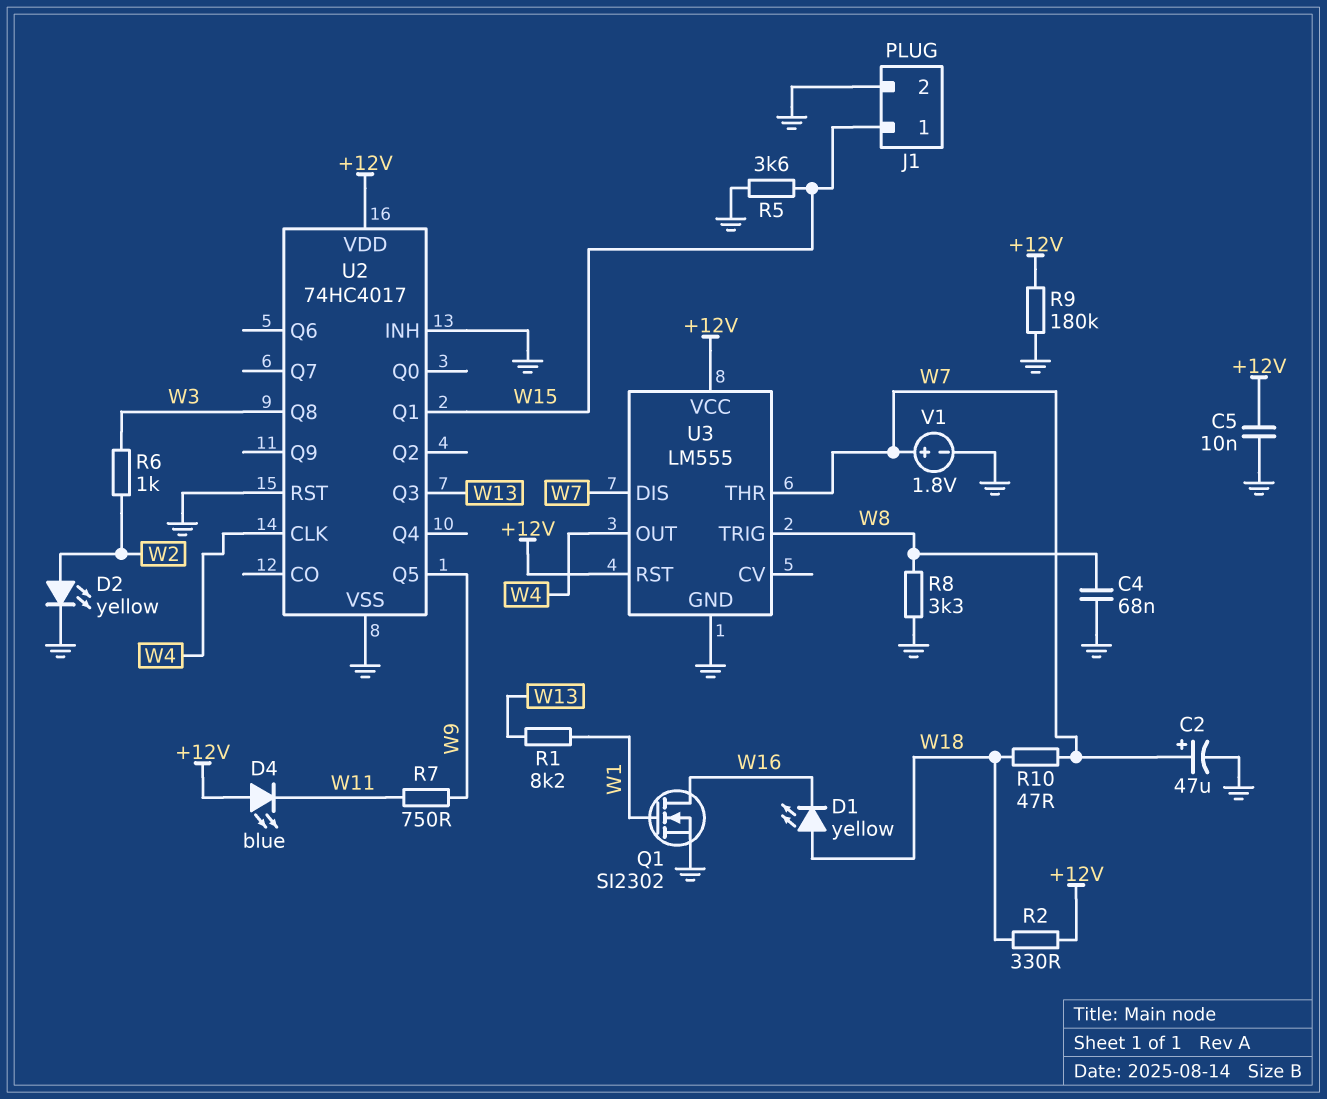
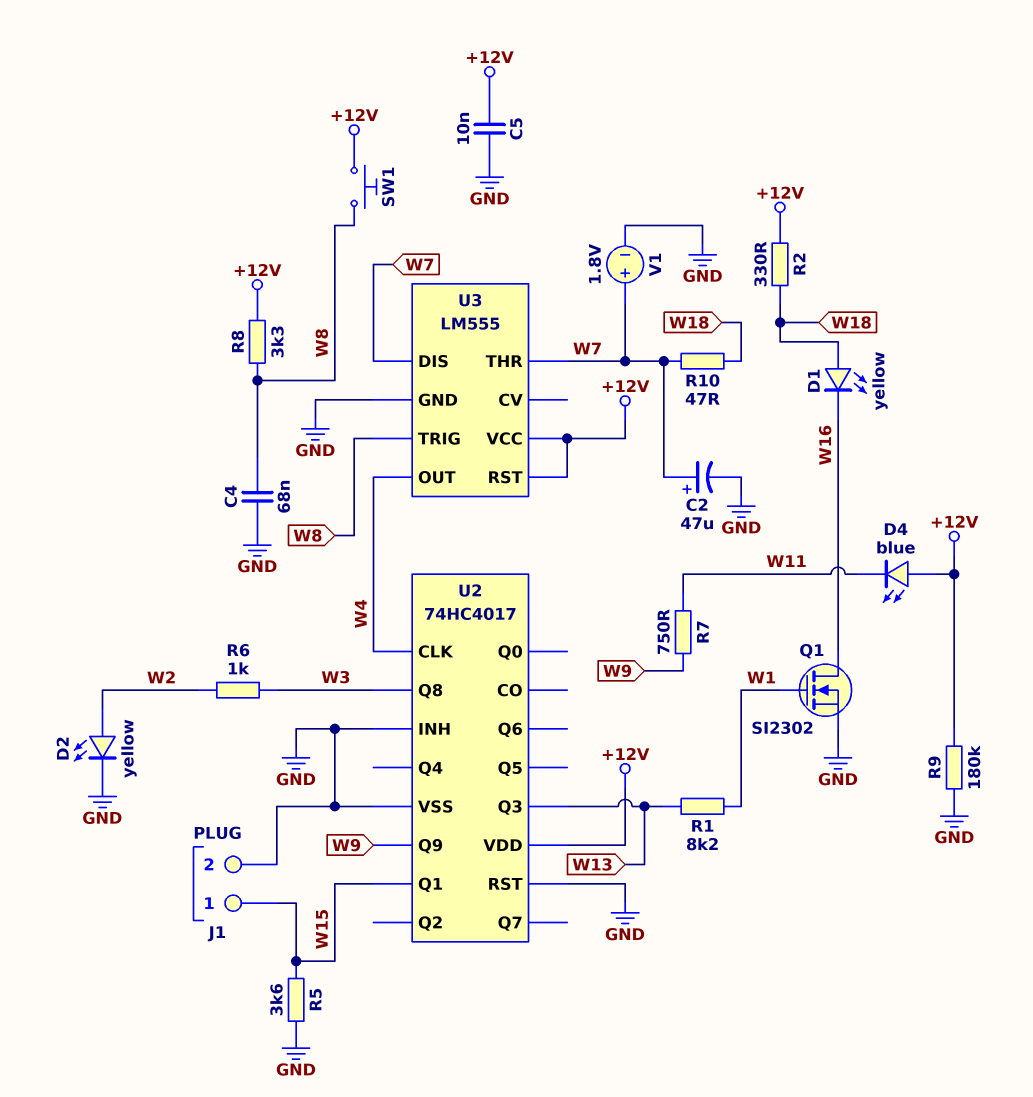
R8: 3.3k (GND, W8) -> 3.3k (+12V, W8)
SW1: none -> button (+12V, W8)
U2 pin Q5: W9 -> none
U2 pin Q9: none -> W9

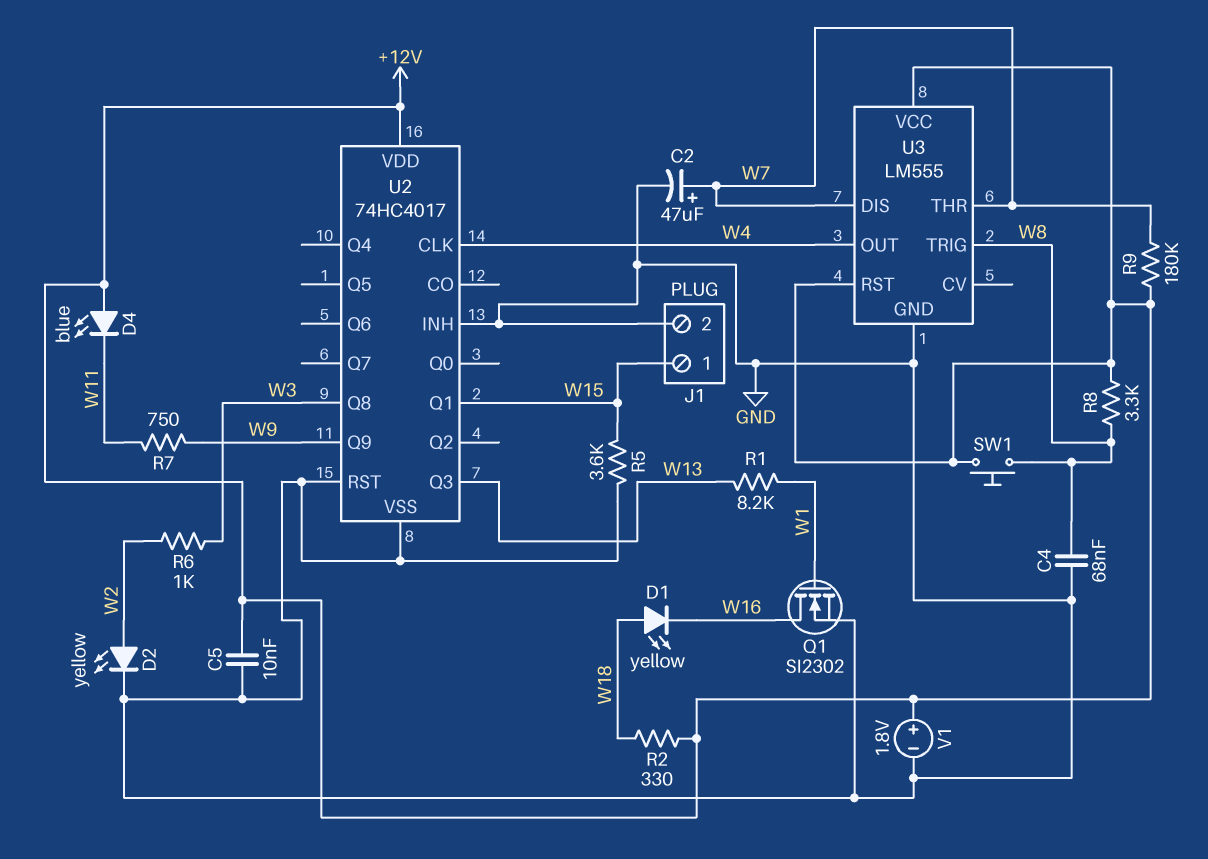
R9: 180k (+12V, GND) -> 180k (+12V, W7)
R10: 47 (W7, W18) -> none
V1: 1.8V (plus W7, minus GND) -> 1.8V (plus +12V, minus GND)

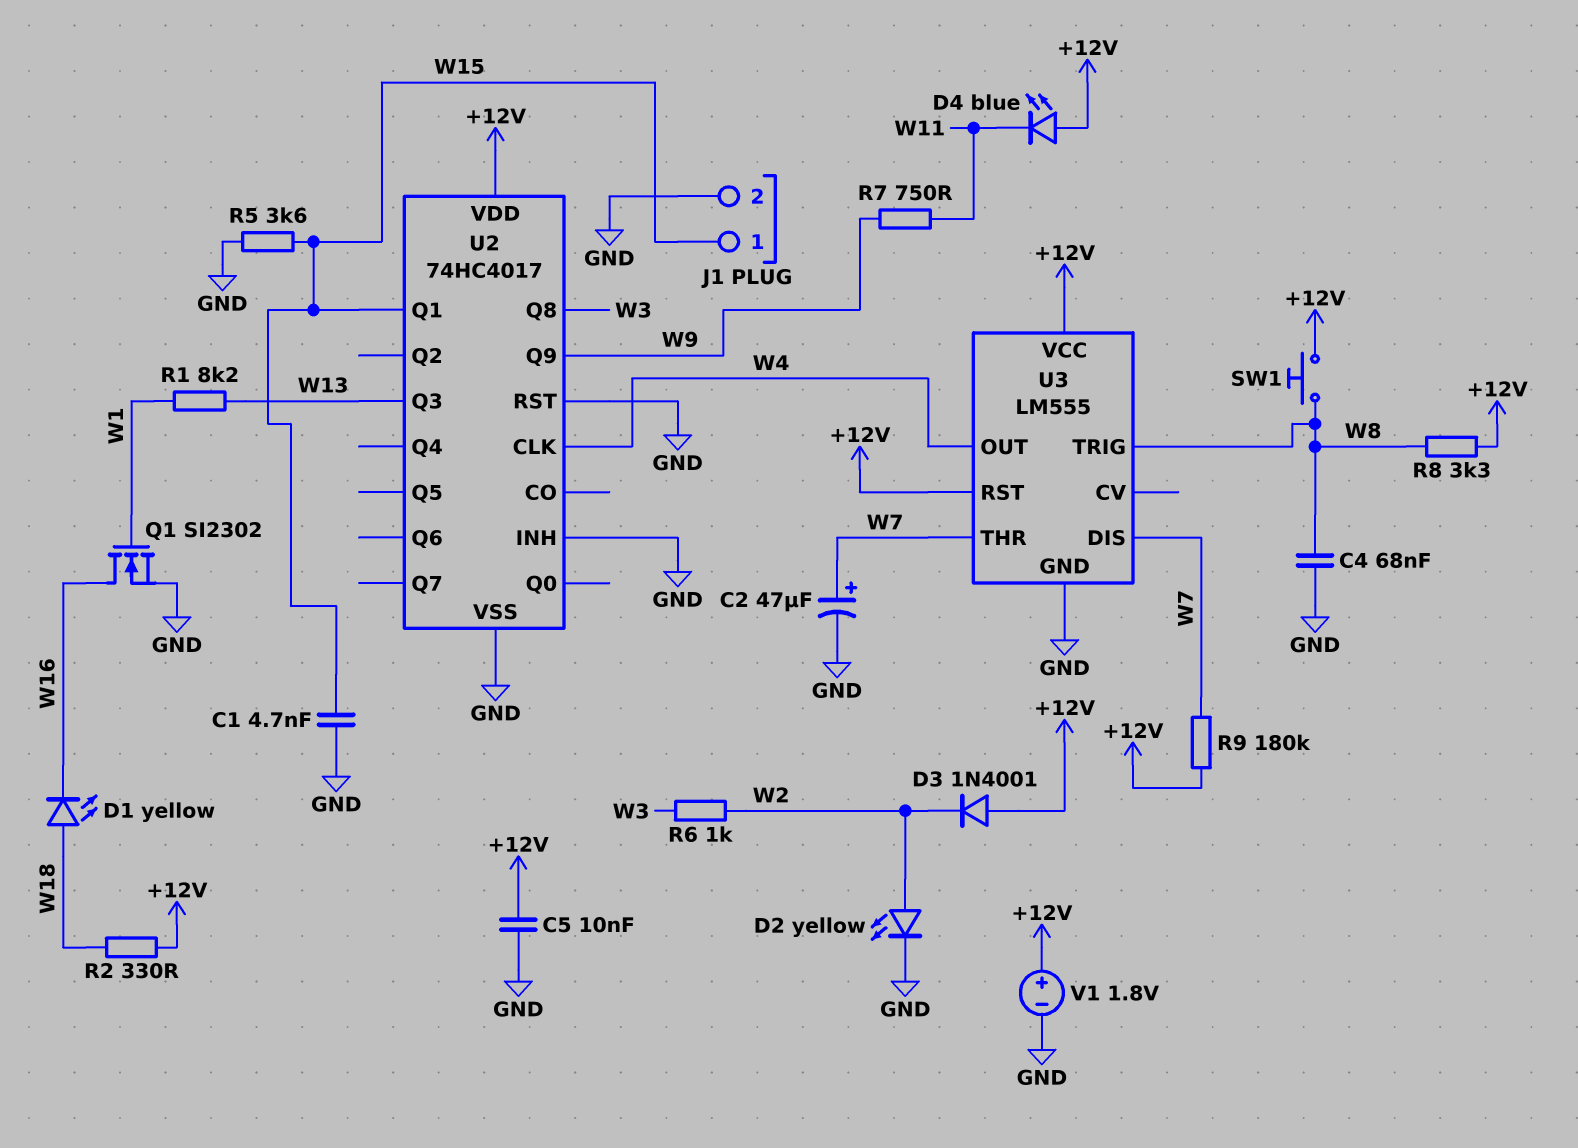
C1: none -> 4.7nF (GND, W15)
D3: none -> diode 1N4001 (A +12V, K W2)

